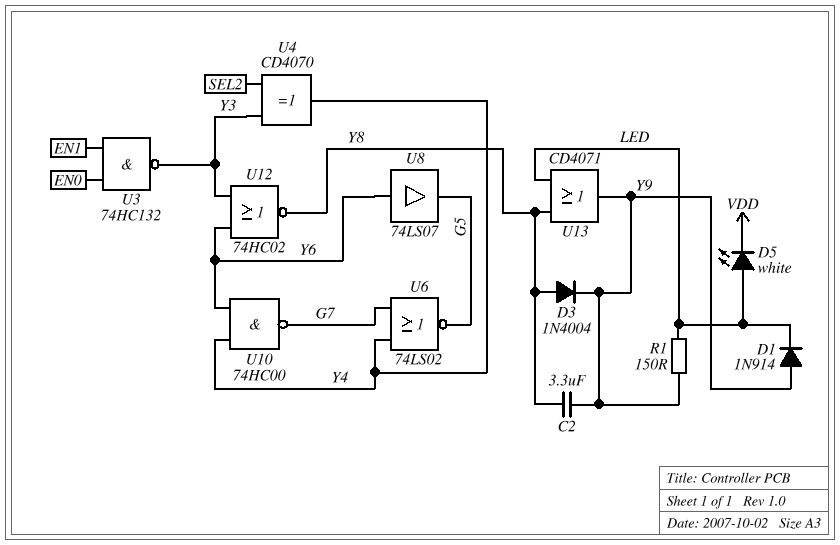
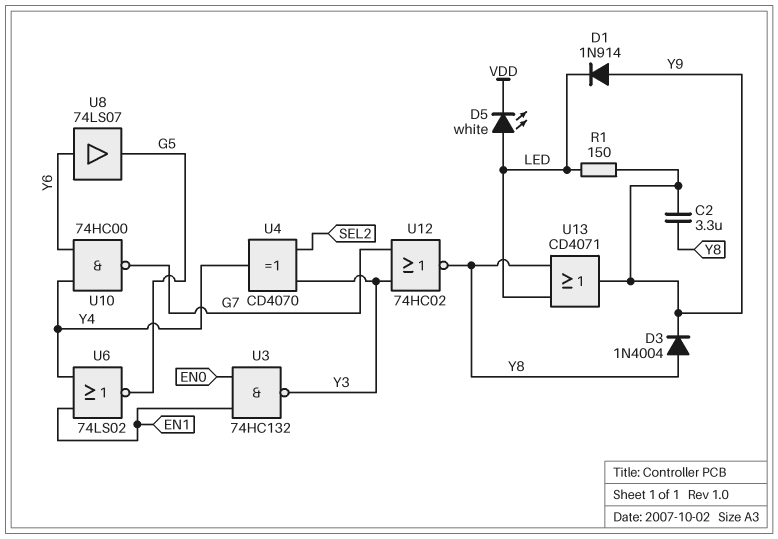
U6: NOR 74LS02 (in G7, in Y4, out G5) -> NOR 74LS02 (in EN1, in Y4, out G5)
U12: NOR 74HC02 (in Y3, in Y6, out Y8) -> NOR 74HC02 (in G7, in Y3, out Y8)

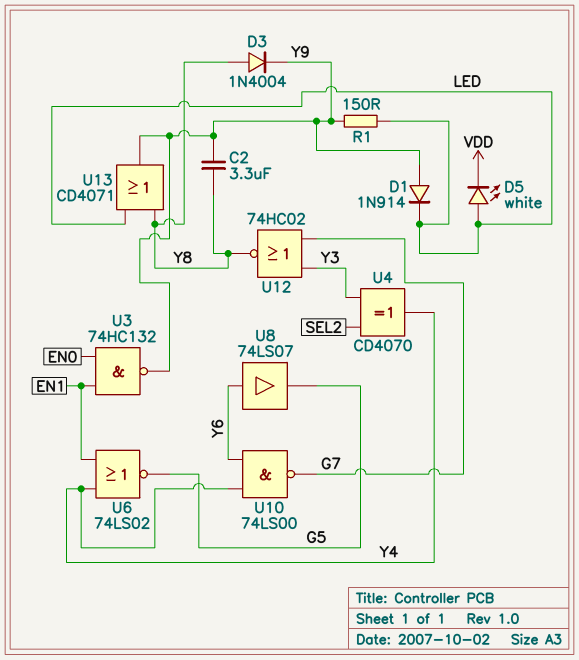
U3: NAND 74HC132 (in EN0, in EN1, out Y3) -> NAND 74HC132 (in EN0, in EN1, out Y9)
U10: NAND 74HC00 (in Y4, in Y6, out G7) -> NAND 74LS00 (in Y4, in Y6, out G7)

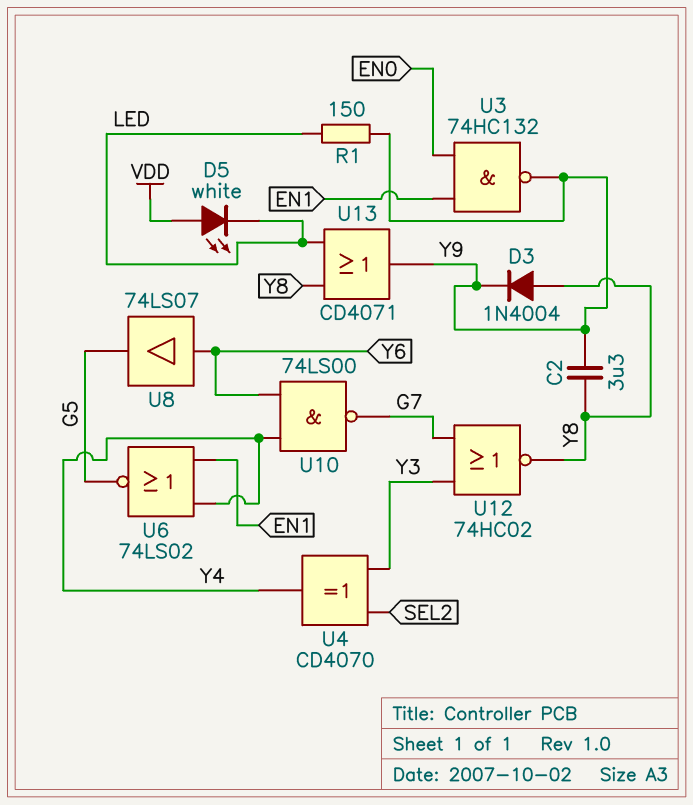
D1: diode 1N914 (A Y9, K LED) -> none
D5: LED white (A LED, K VDD) -> LED white (A VDD, K LED)

